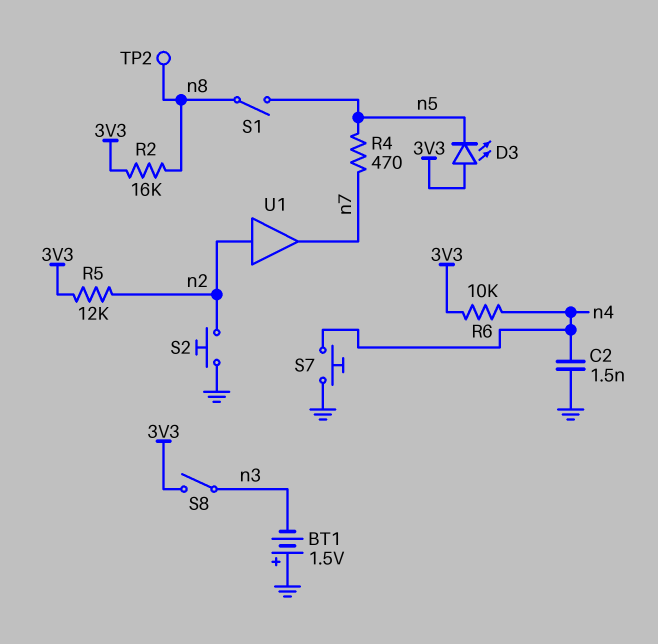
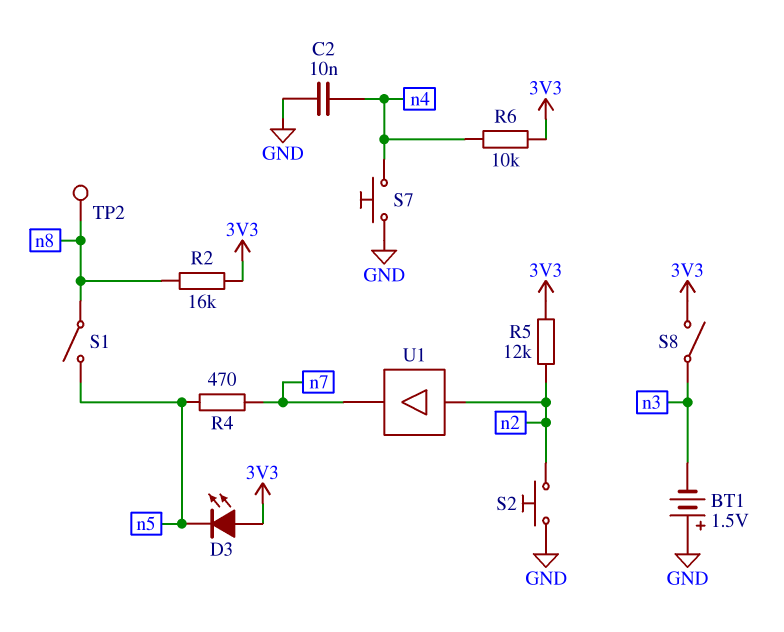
C2: 1.5nF (GND, n4) -> 10nF (GND, n4)

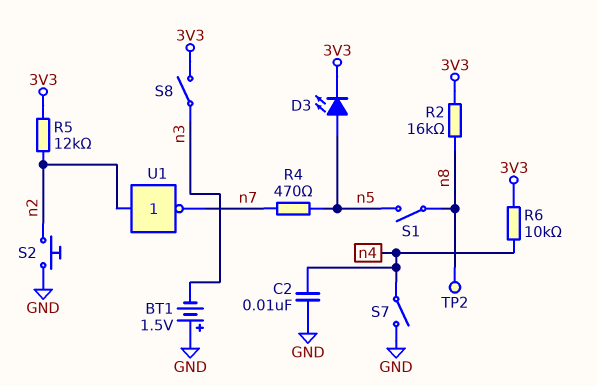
D3: LED (A 3V3, K n5) -> LED (A n5, K 3V3)
S7: button (GND, n4) -> switch (GND, n4)
U1: buffer (in n2, out n7) -> NOT (in n2, out n7)

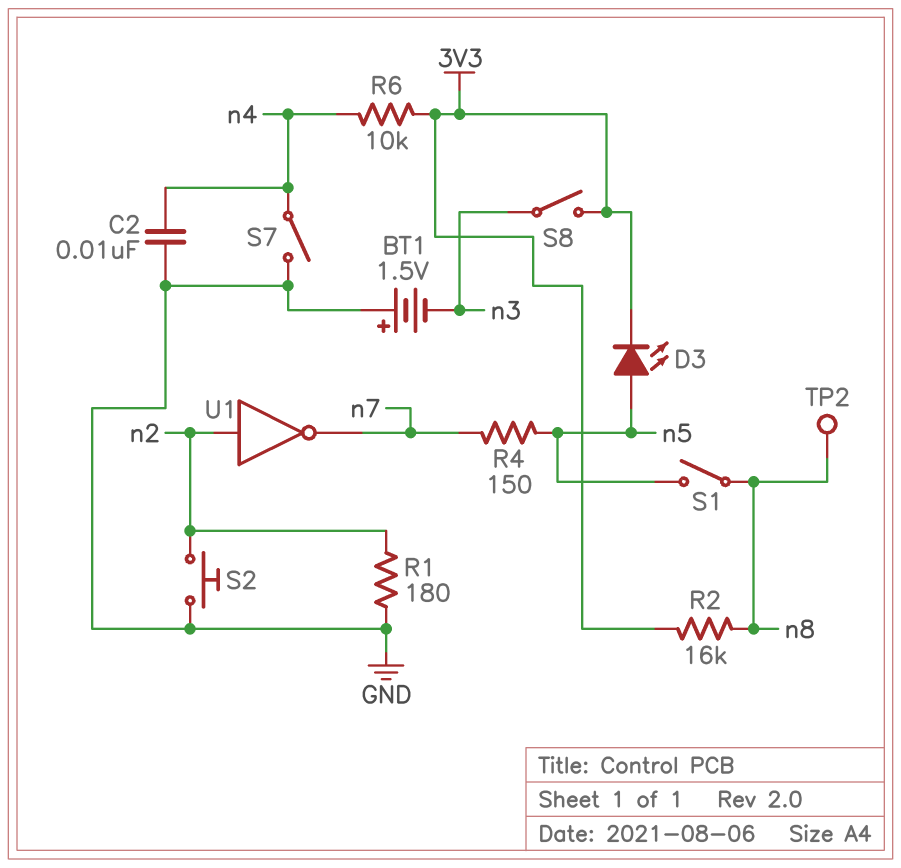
R1: none -> 180 (GND, n2)
R4: 470 (n5, n7) -> 150 (n5, n7)
R5: 12k (3V3, n2) -> none

